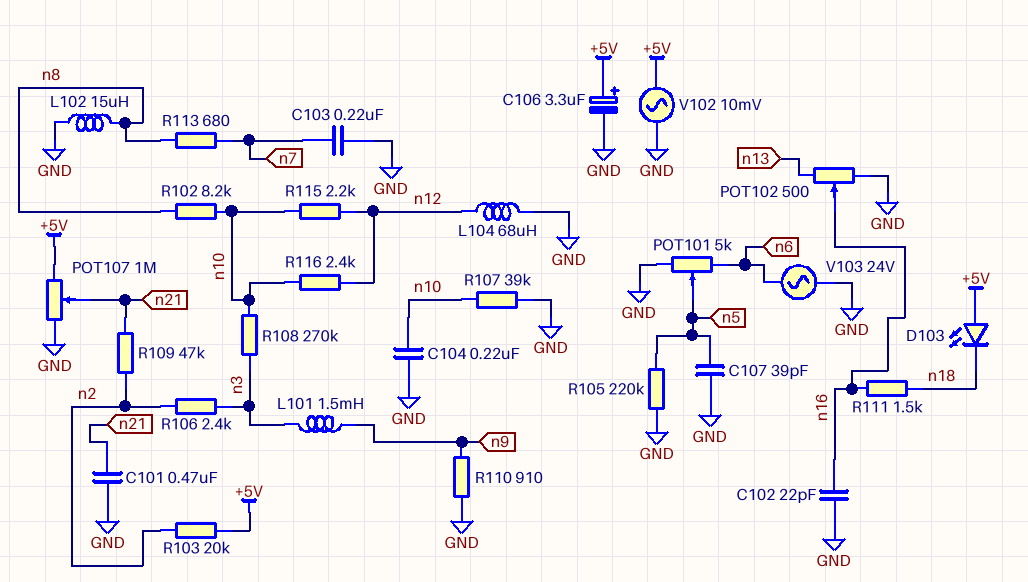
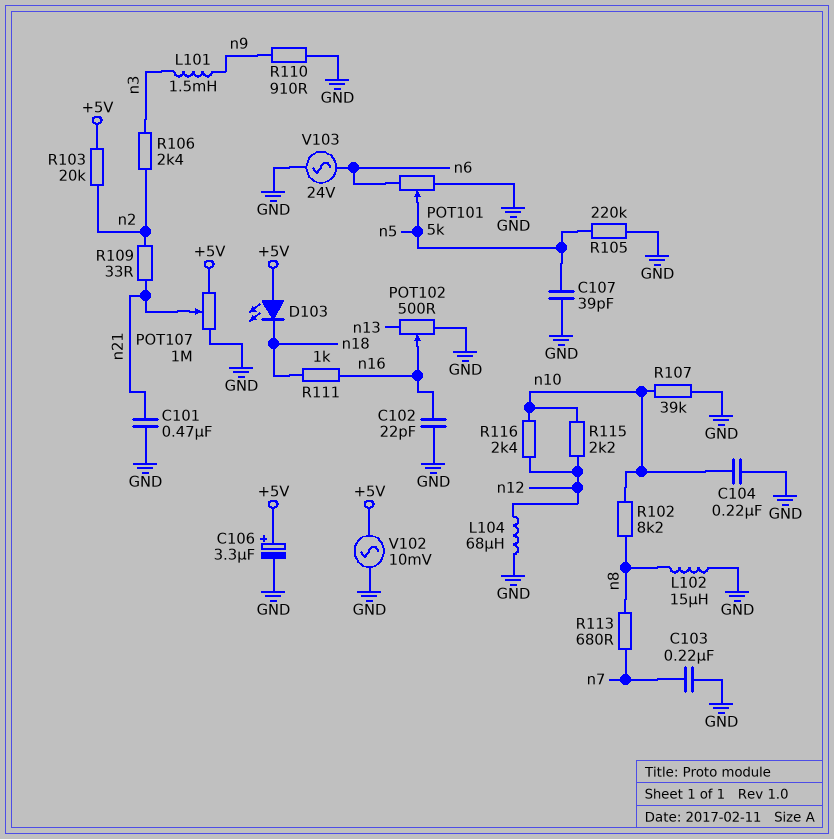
R108: 270k (n3, n10) -> none
R109: 47k (n2, n21) -> 33 (n2, n21)
R111: 1.5k (n16, n18) -> 1k (n16, n18)

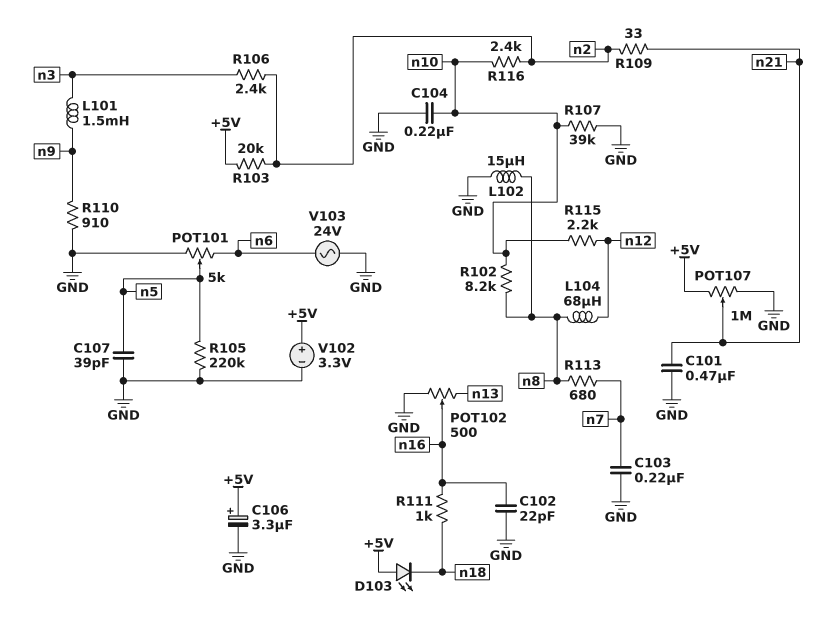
L104: 68uH (GND, n12) -> 68uH (n8, n12)
R116: 2.4k (n10, n12) -> 2.4k (n2, n10)
V102: AC 10mV (+5V, GND) -> 3.3V (plus +5V, minus GND)

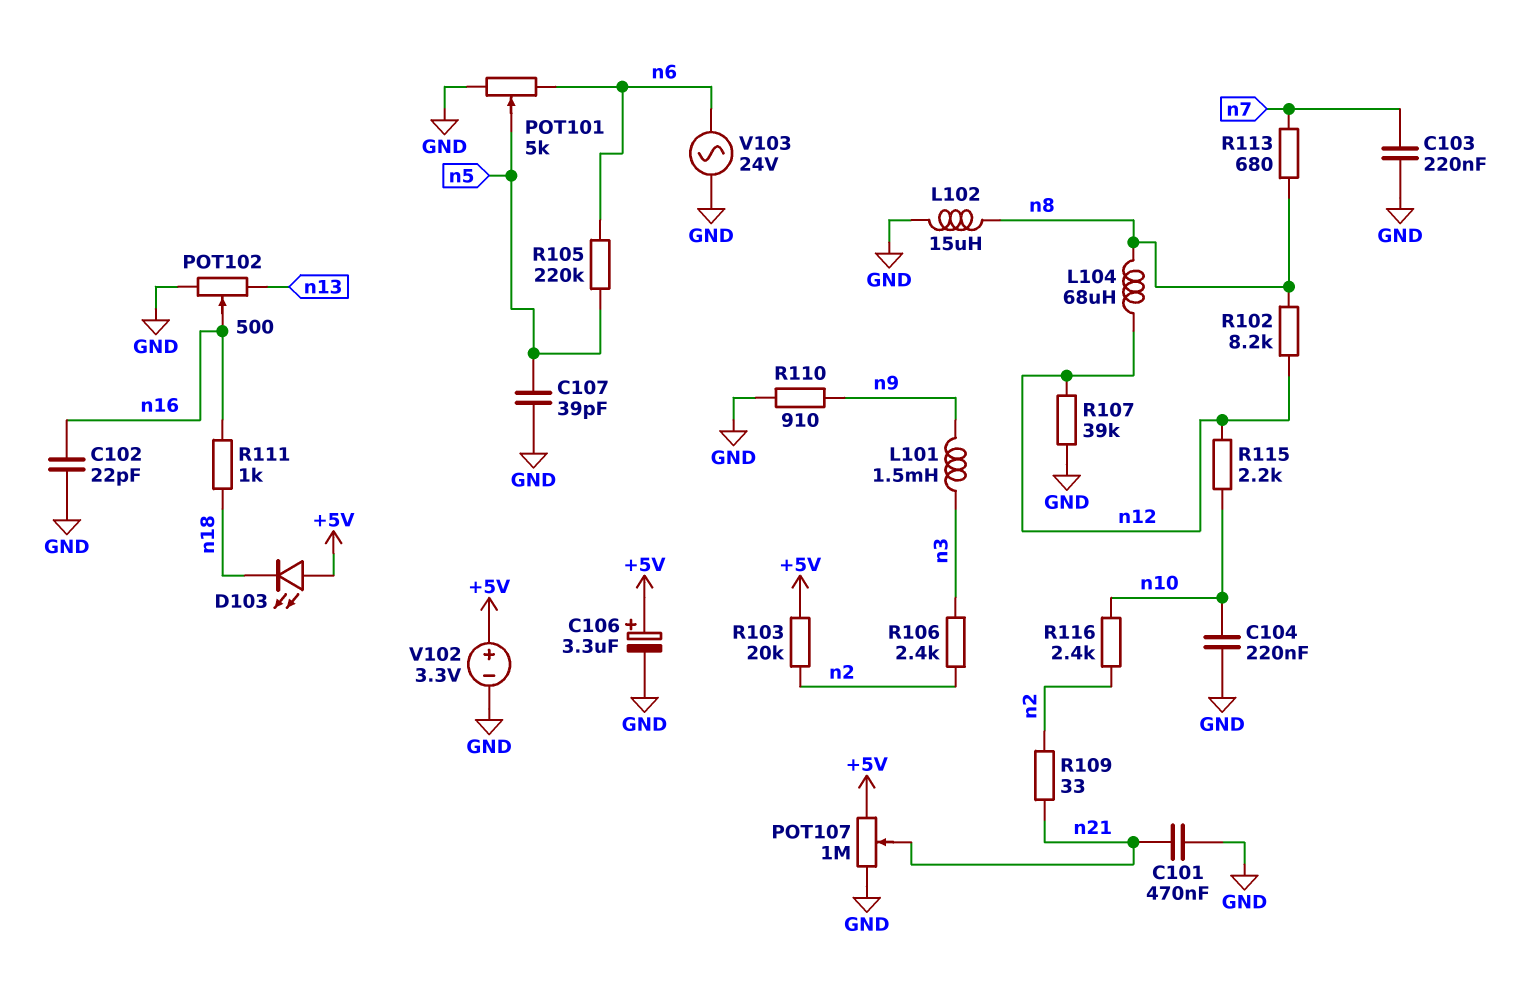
R102: 8.2k (n8, n10) -> 8.2k (n8, n12)
R105: 220k (GND, n5) -> 220k (n5, n6)
R107: 39k (GND, n10) -> 39k (GND, n12)

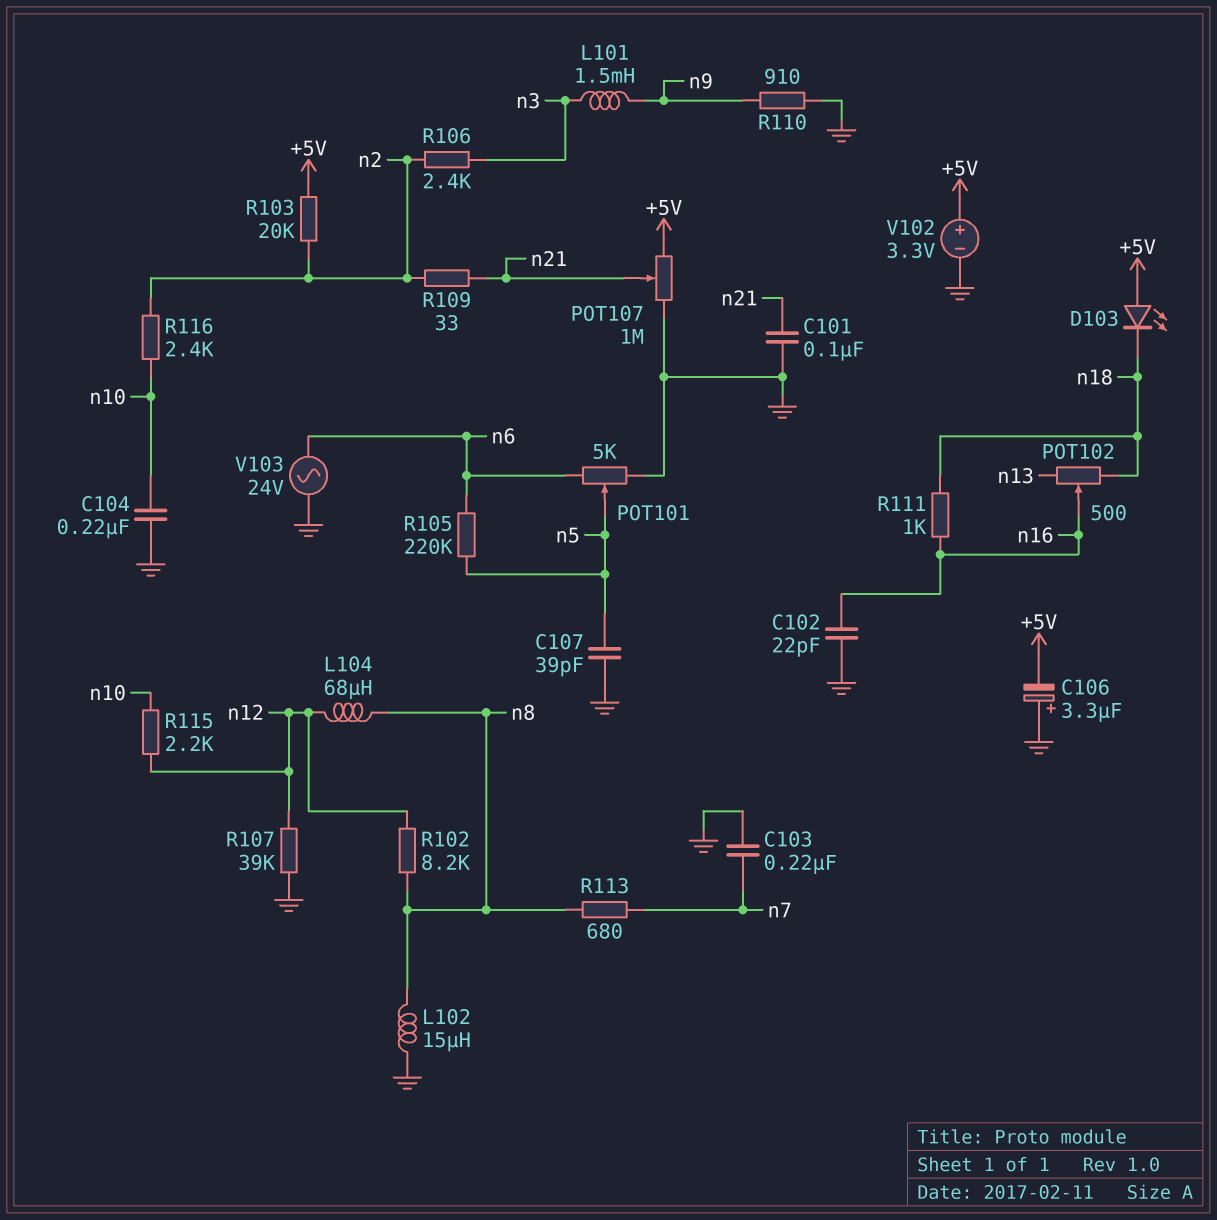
C101: 470nF (GND, n21) -> 100nF (GND, n21)
C106: 3.3uF (plus +5V, minus GND) -> 3.3uF (plus GND, minus +5V)
POT102: 500 (GND, n13, wiper n16) -> 500 (n13, n18, wiper n16)

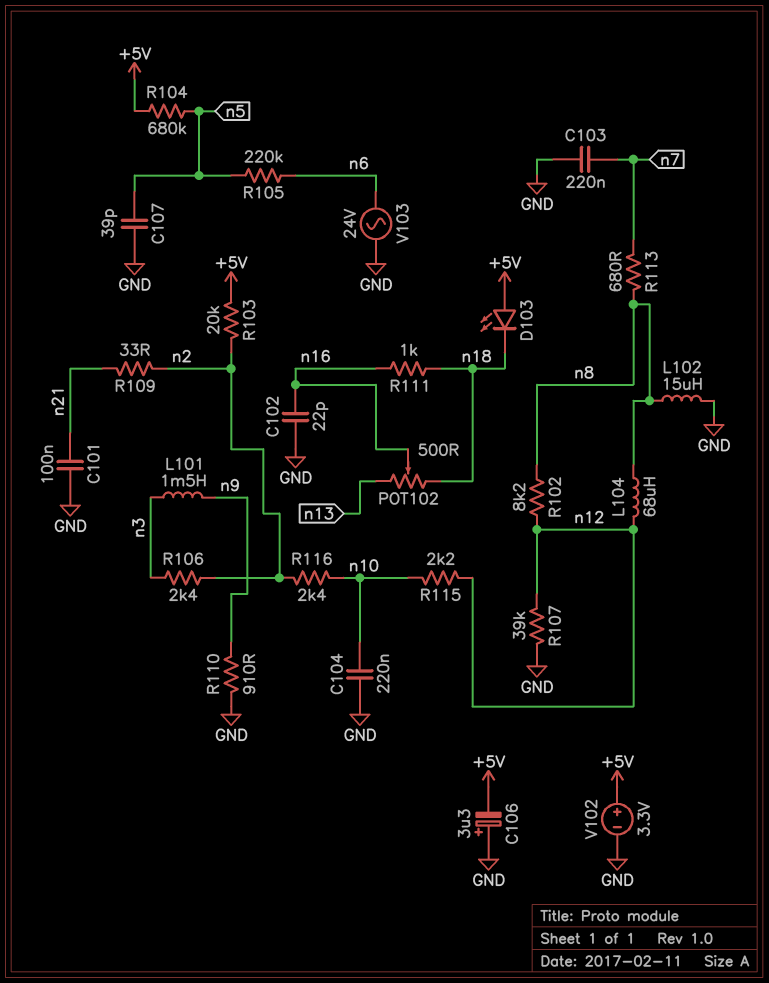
POT101: 5k (GND, n6, wiper n5) -> none
POT107: 1M (+5V, GND, wiper n21) -> none
R104: none -> 680k (+5V, n5)

